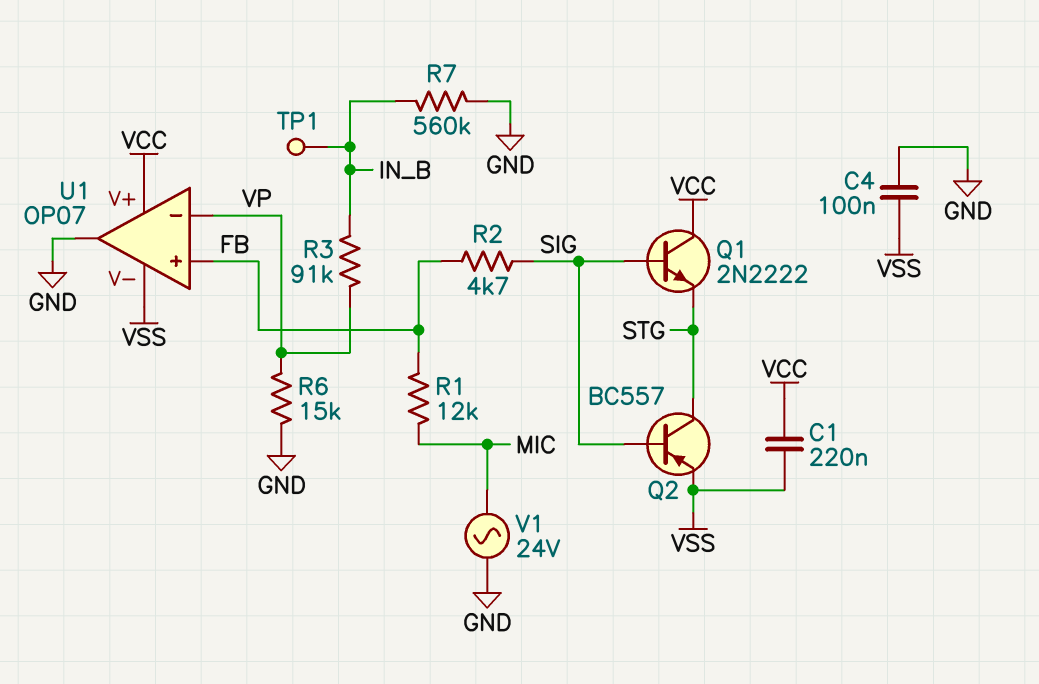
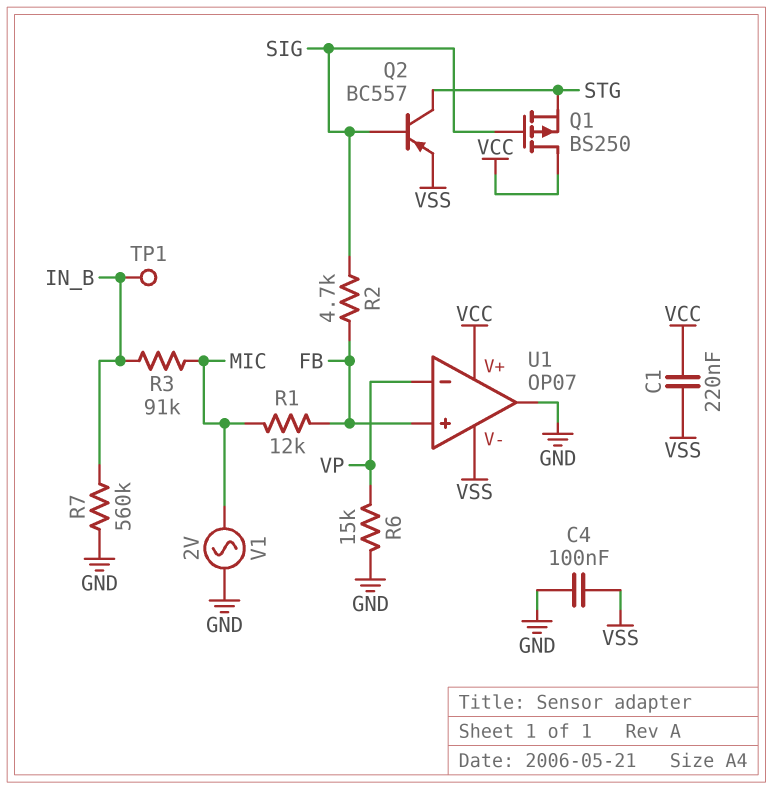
Q1: NPN 2N2222 (B SIG, C VCC, E STG) -> PMOS BS250 (G SIG, D VCC, S STG)
R3: 91k (IN_B, VP) -> 91k (IN_B, MIC)
V1: AC 24V (GND, MIC) -> AC 2V (GND, MIC)

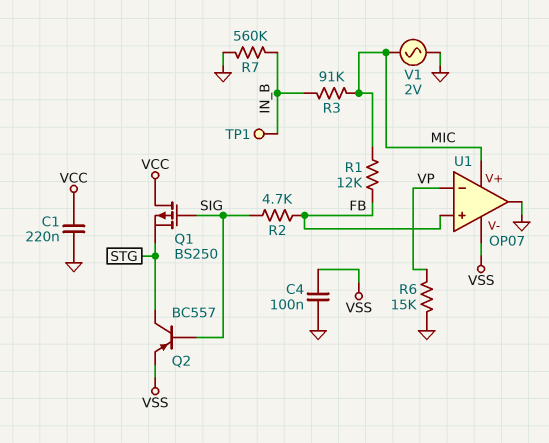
C1: 220nF (VCC, VSS) -> 220nF (GND, VCC)
U1 pin V+: VCC -> MIC

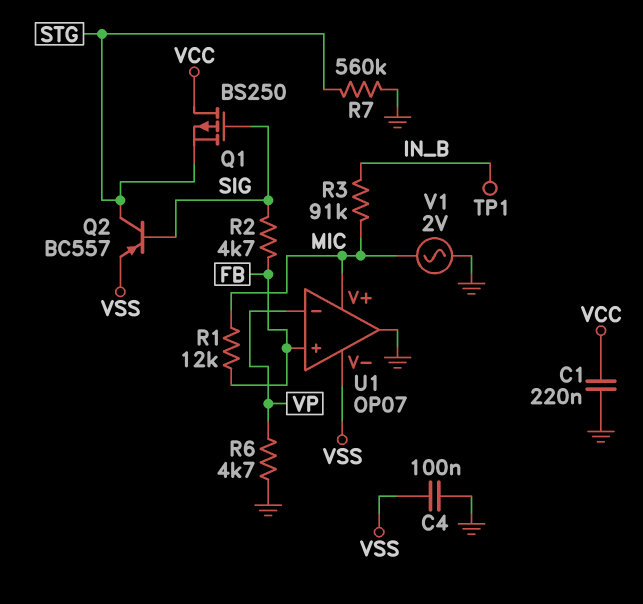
R6: 15k (GND, VP) -> 4.7k (GND, VP)
R7: 560k (GND, IN_B) -> 560k (GND, STG)

